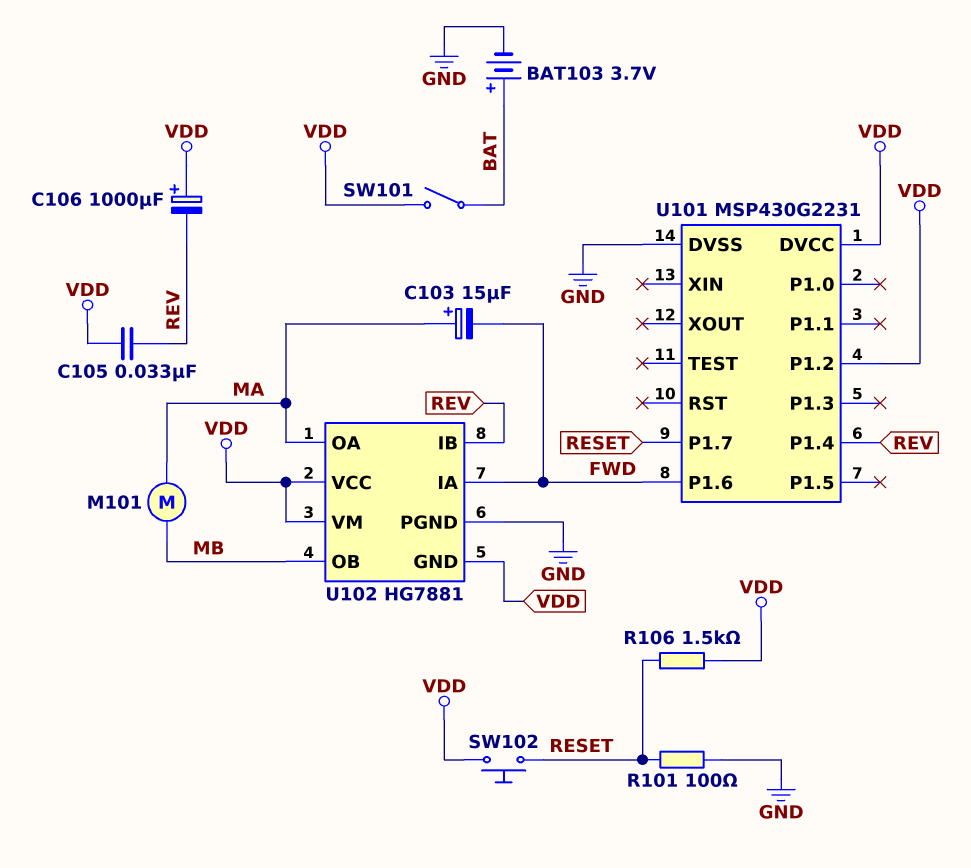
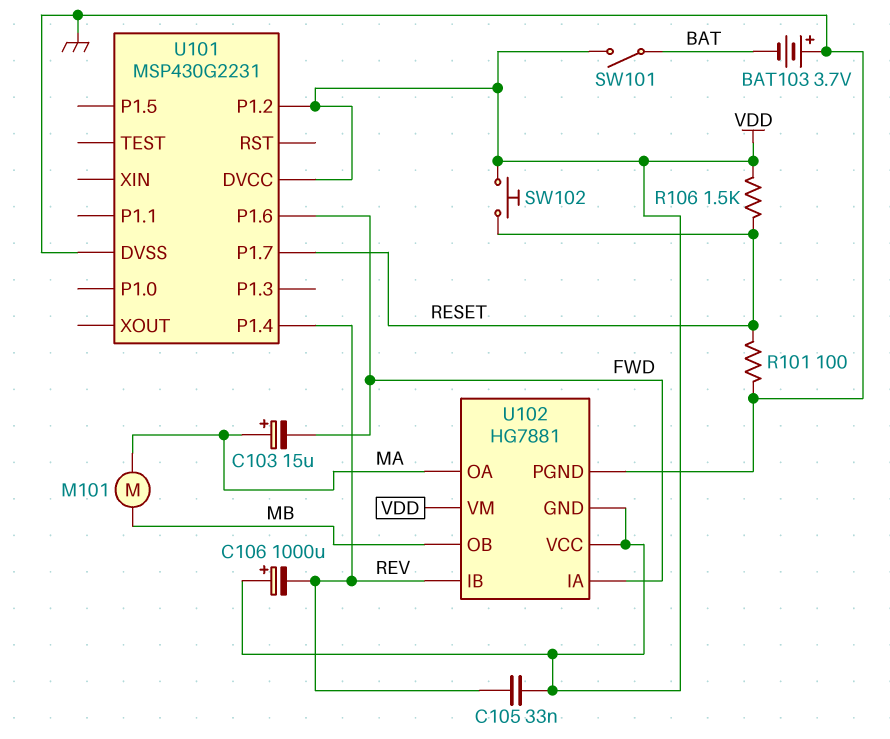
BAT103: 3.7V (plus BAT, minus GND) -> 3.7V (plus GND, minus BAT)

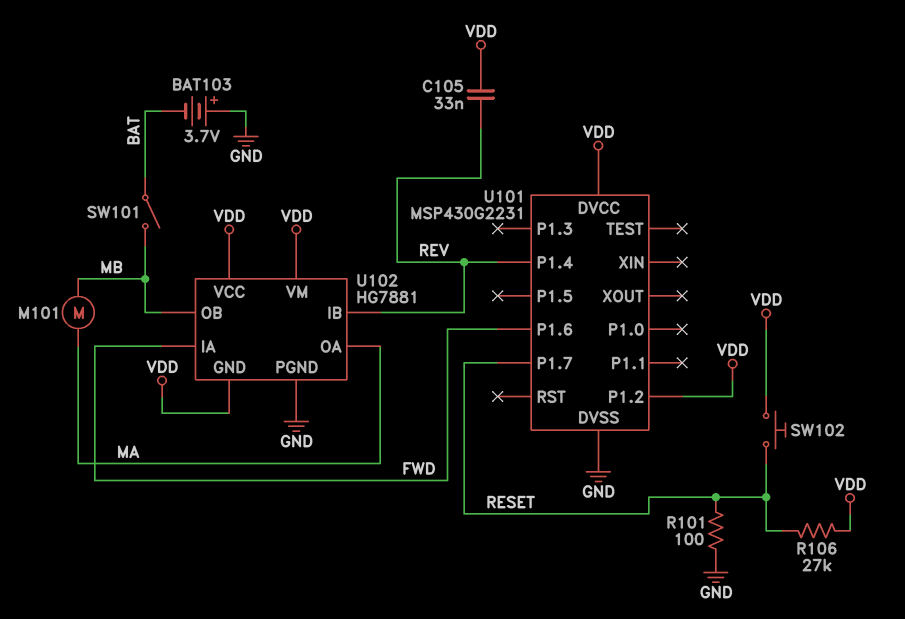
C103: 15uF (plus MA, minus FWD) -> none
C106: 1000uF (plus VDD, minus REV) -> none
R106: 1.5k (RESET, VDD) -> 27k (RESET, VDD)
SW101: switch (BAT, VDD) -> switch (BAT, MB)

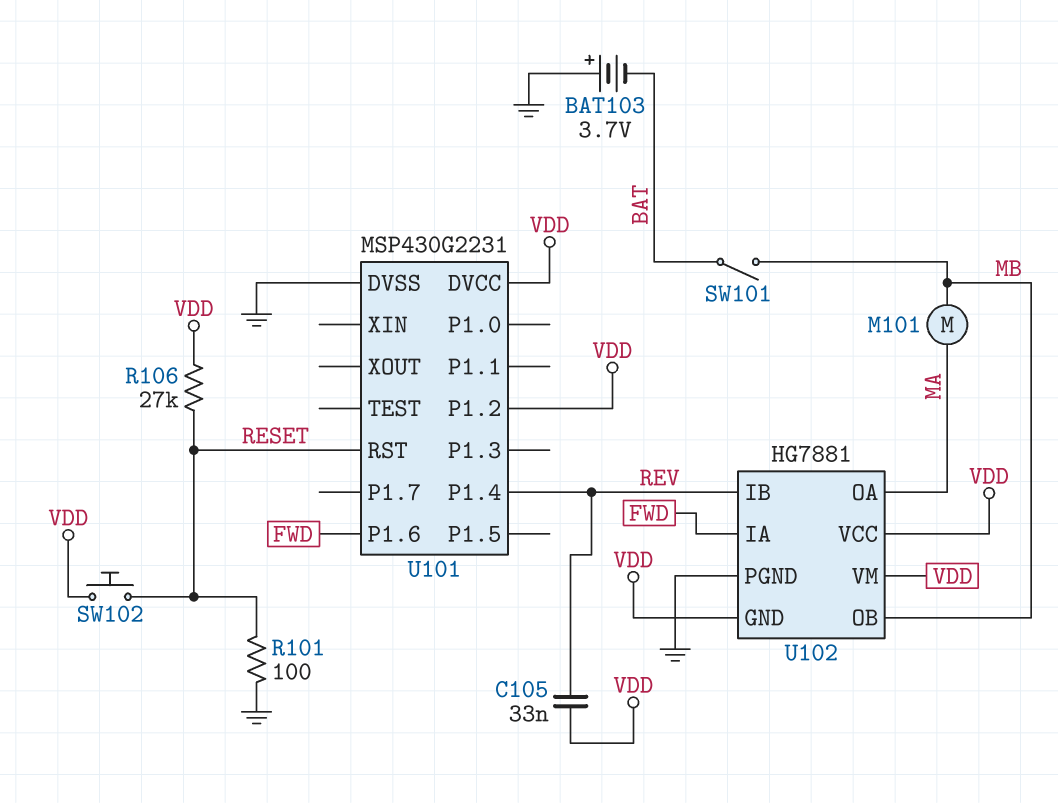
U101 pin P1.7: RESET -> none
U101 pin RST: none -> RESET

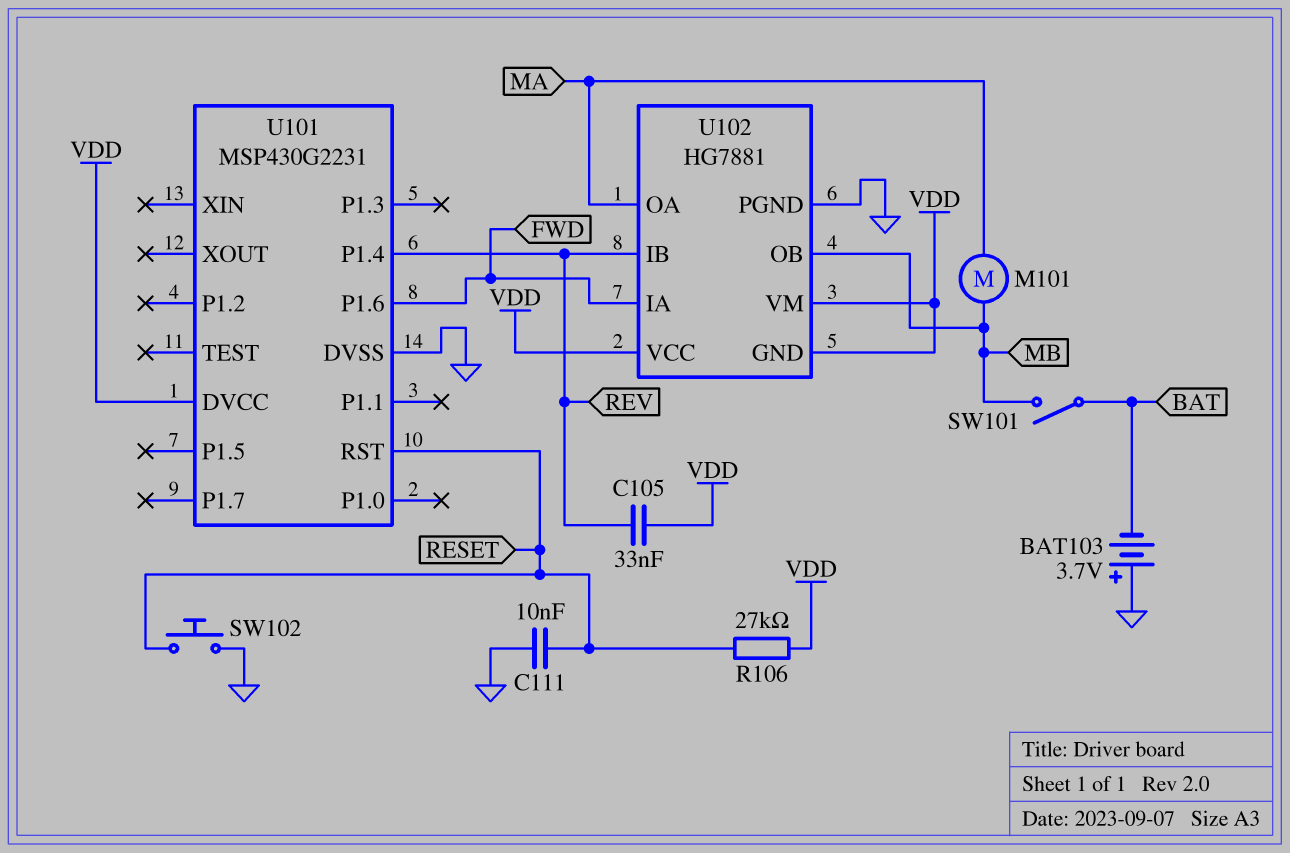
C111: none -> 10nF (GND, RESET)
R101: 100 (GND, RESET) -> none
SW102: button (RESET, VDD) -> button (GND, RESET)
U101 pin P1.2: VDD -> none

